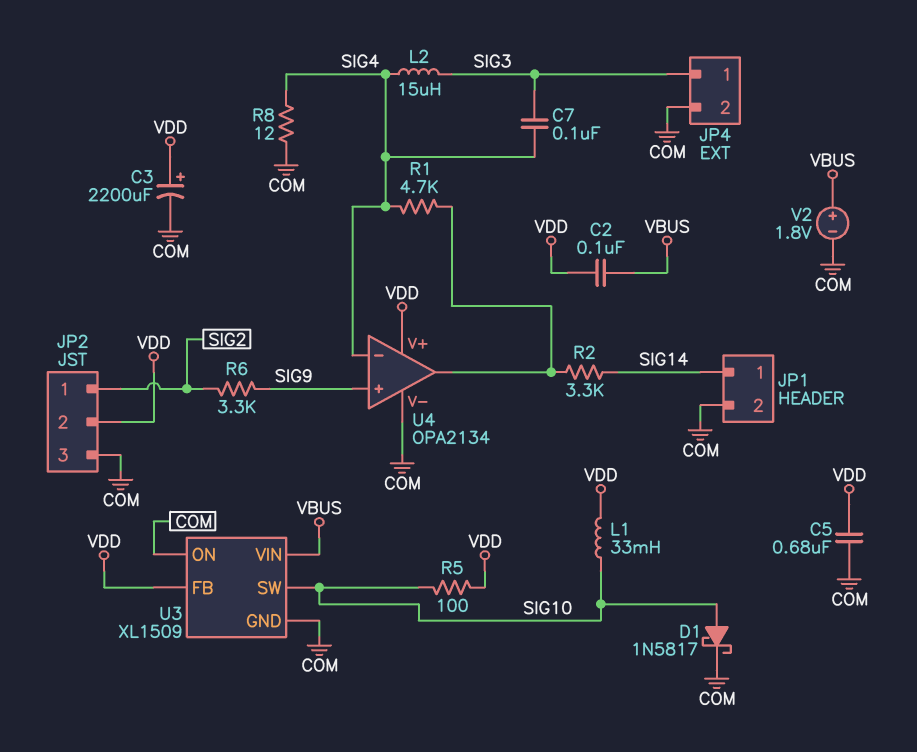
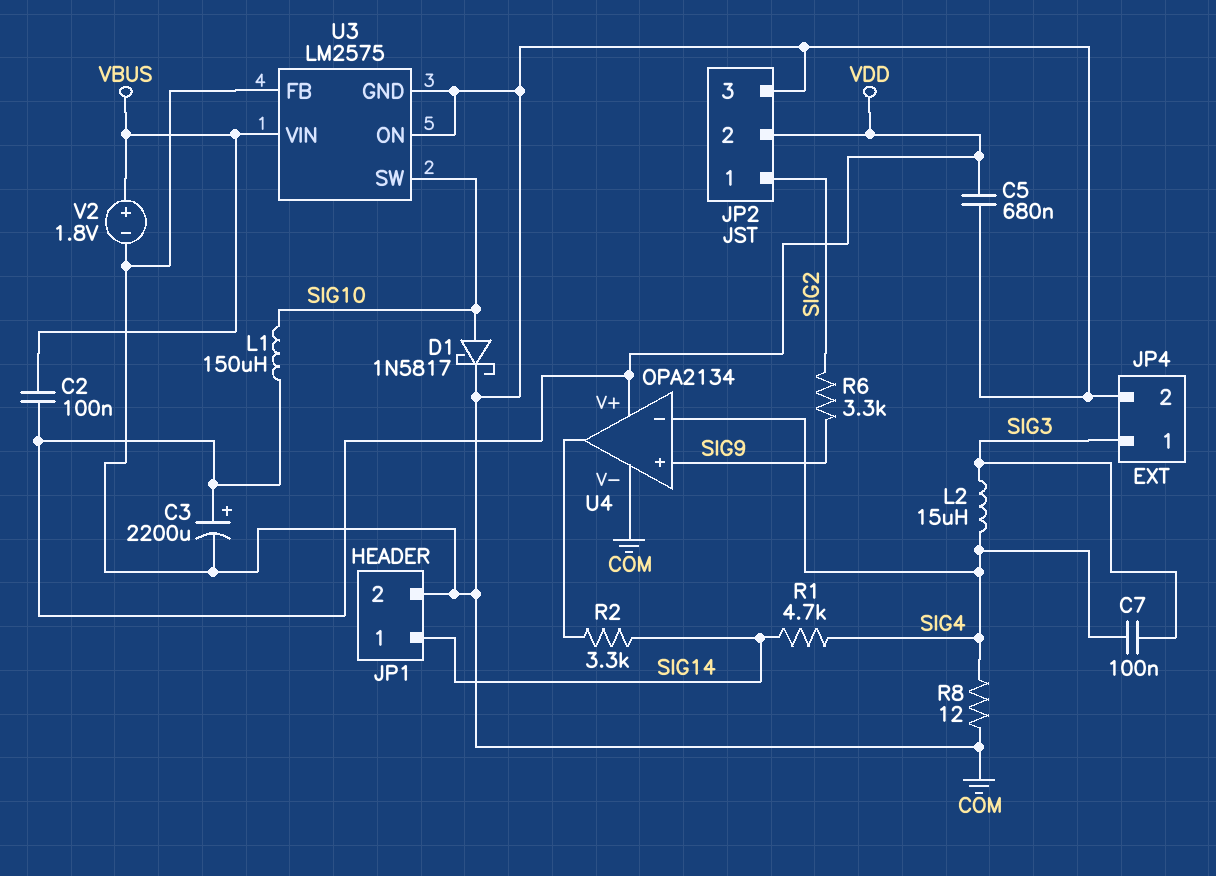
L1: 33mH (SIG10, VDD) -> 150uH (SIG10, VDD)
R1: 4.7k (SIG4, U4/out) -> 4.7k (SIG4, SIG14)
R5: 100 (SIG10, VDD) -> none
U3: XL1509 -> LM2575
U3 pin FB: VDD -> COM

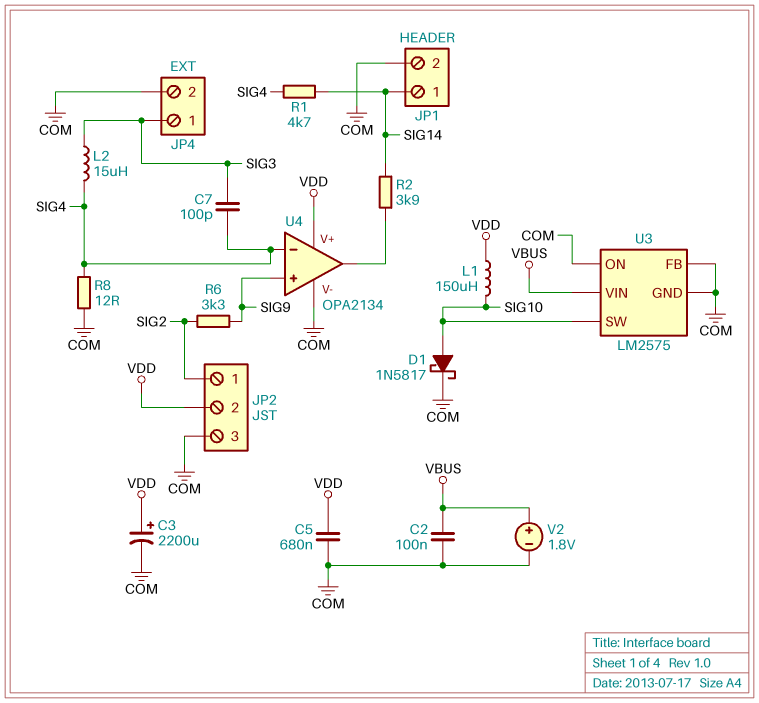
C2: 100nF (VBUS, VDD) -> 100nF (COM, VBUS)
C7: 100nF (SIG3, SIG4) -> 100pF (SIG3, SIG4)
R2: 3.3k (SIG14, U4/out) -> 3.9k (SIG14, U4/out)

